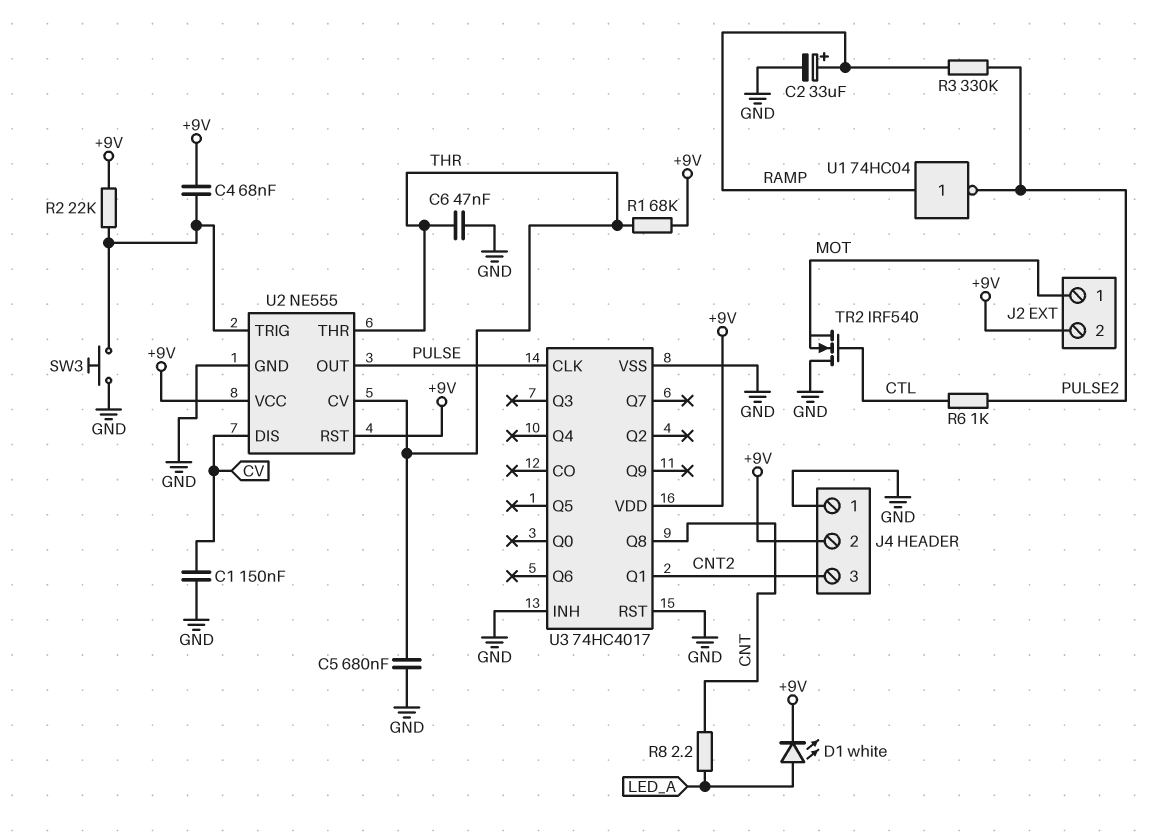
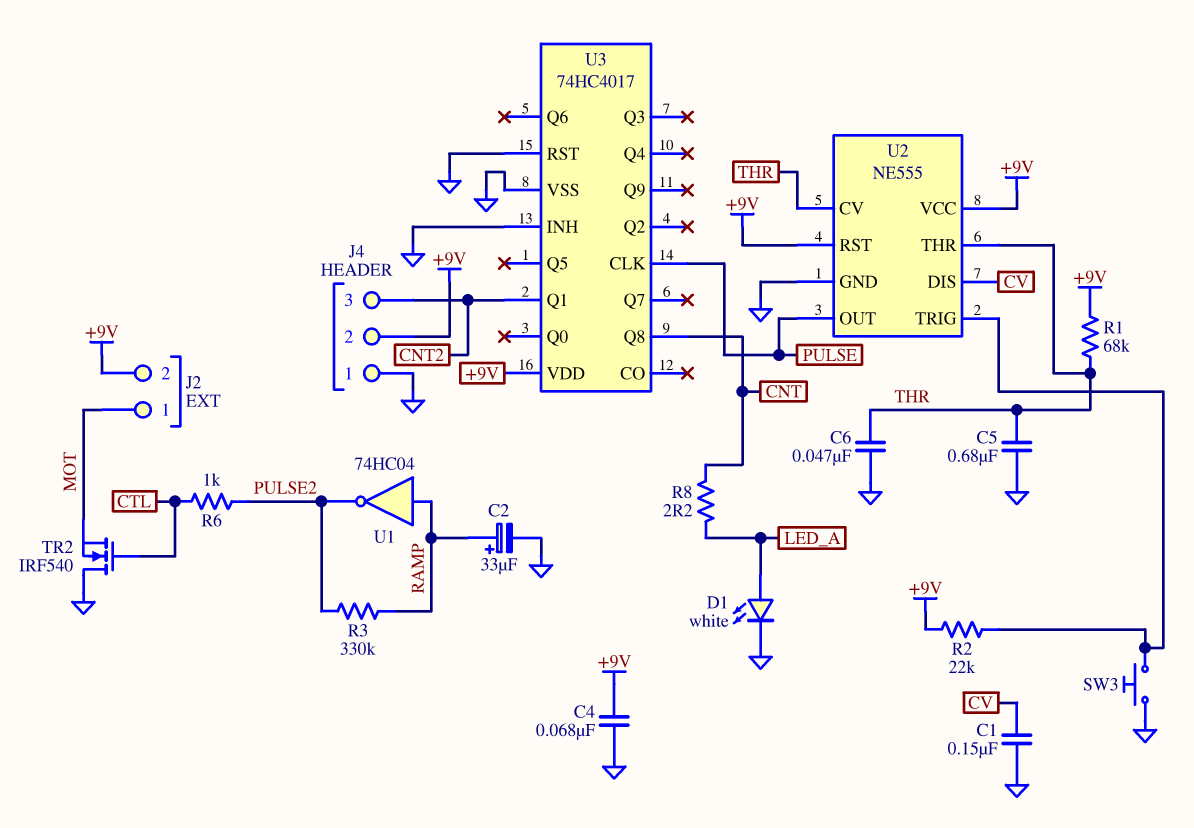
C4: 68nF (+9V, U2/TRIG) -> 68nF (+9V, GND)
D1: LED white (A LED_A, K +9V) -> LED white (A LED_A, K GND)

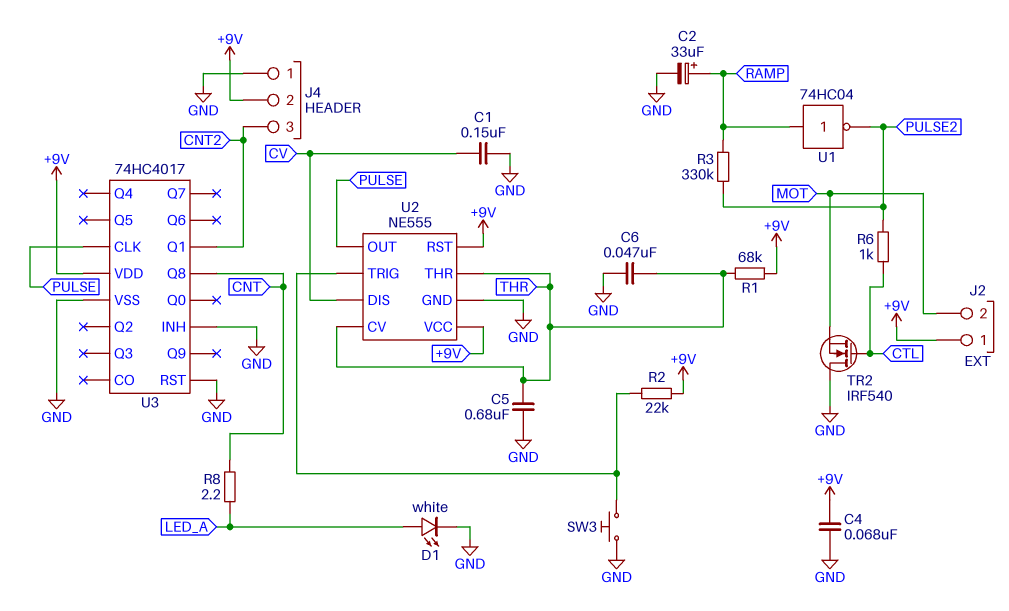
J2 pin 1: MOT -> +9V
J2 pin 2: +9V -> MOT

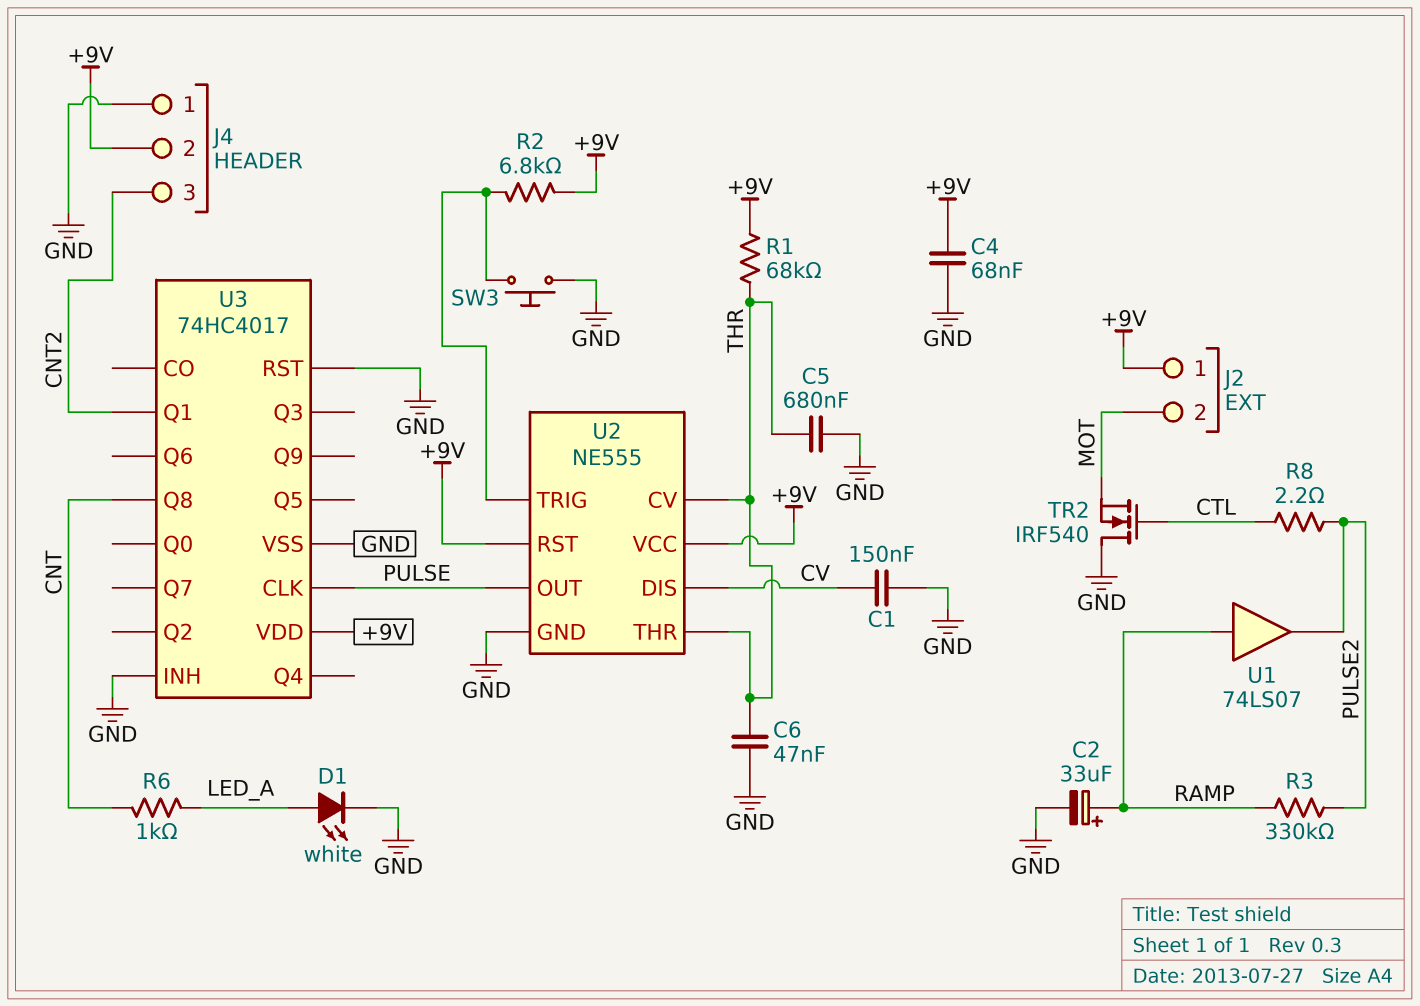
R2: 22k (+9V, U2/TRIG) -> 6.8k (+9V, U2/TRIG)
R6: 1k (CTL, PULSE2) -> 1k (CNT, LED_A)
R8: 2.2 (CNT, LED_A) -> 2.2 (CTL, PULSE2)
U1: NOT 74HC04 (in RAMP, out PULSE2) -> buffer 74LS07 (in RAMP, out PULSE2)

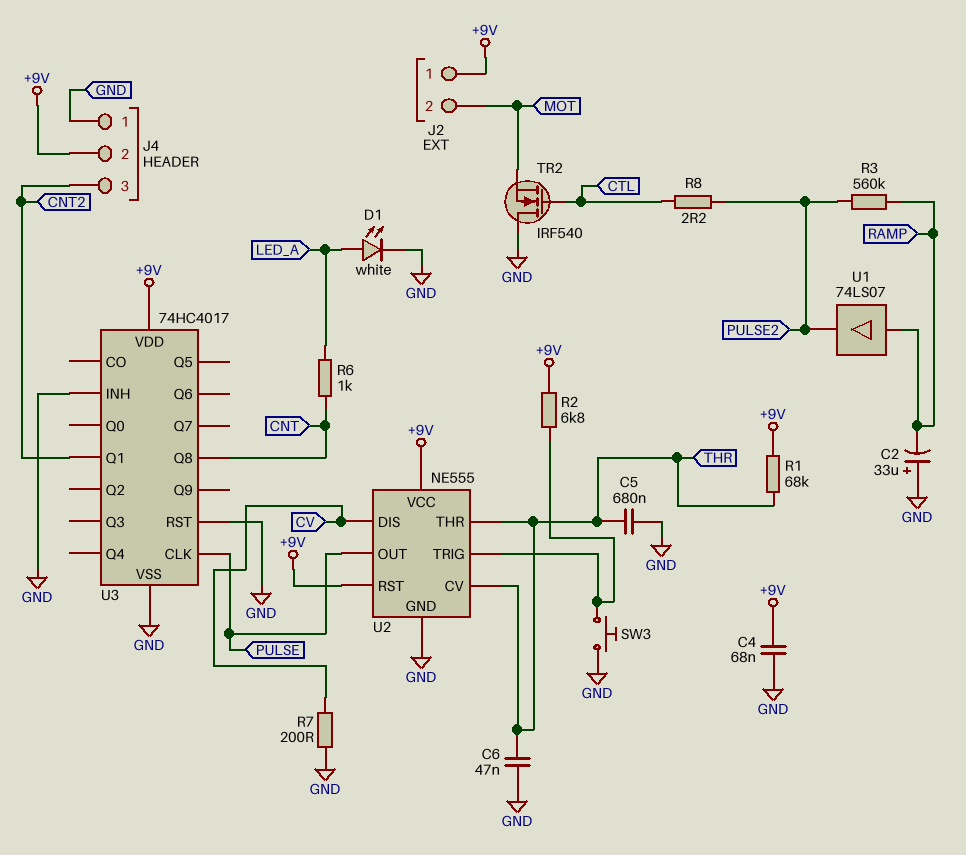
C1: 150nF (CV, GND) -> none
C2: 33uF (plus RAMP, minus GND) -> 33uF (plus GND, minus RAMP)
R3: 330k (PULSE2, RAMP) -> 560k (PULSE2, RAMP)
R7: none -> 200 (CV, GND)

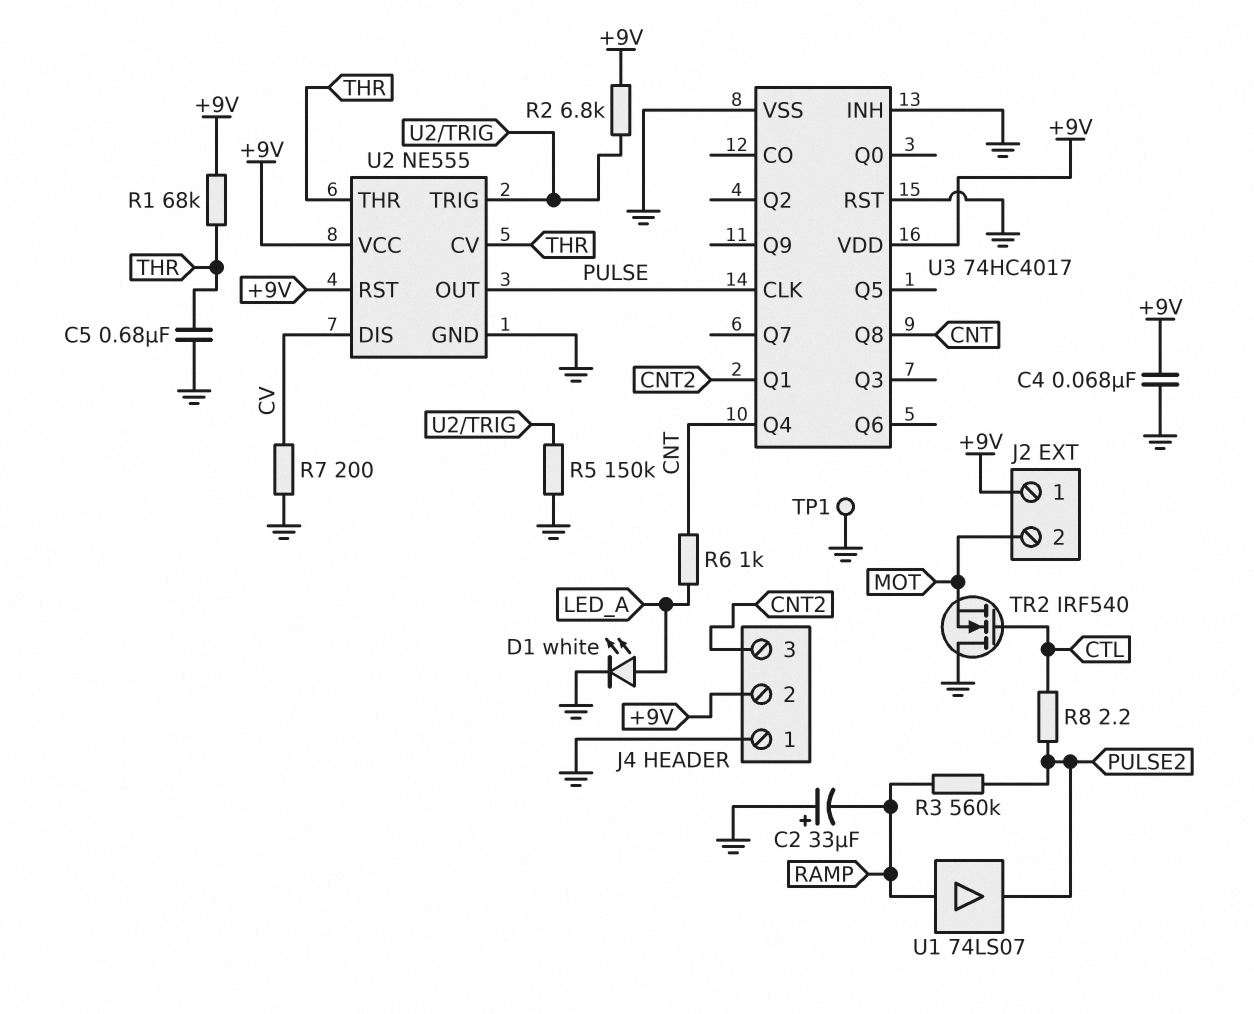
C6: 47nF (GND, THR) -> none
R5: none -> 150k (GND, U2/TRIG)
SW3: button (GND, U2/TRIG) -> none
TP1: none -> test point (GND)
U3 pin Q4: none -> CNT

